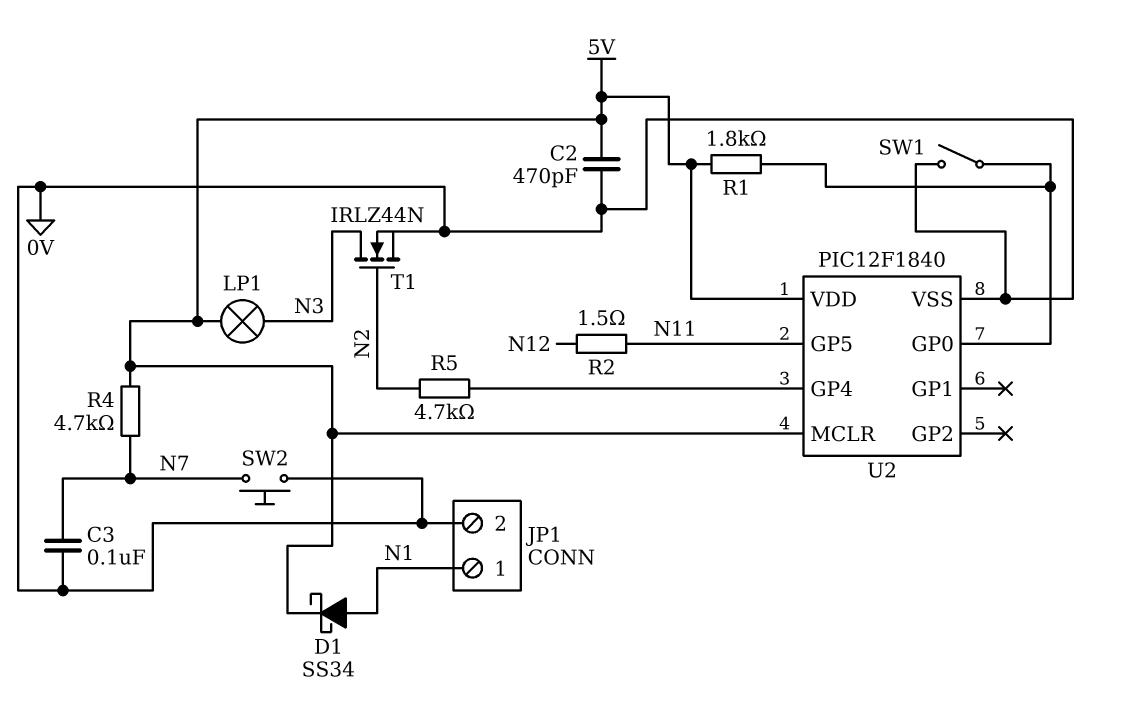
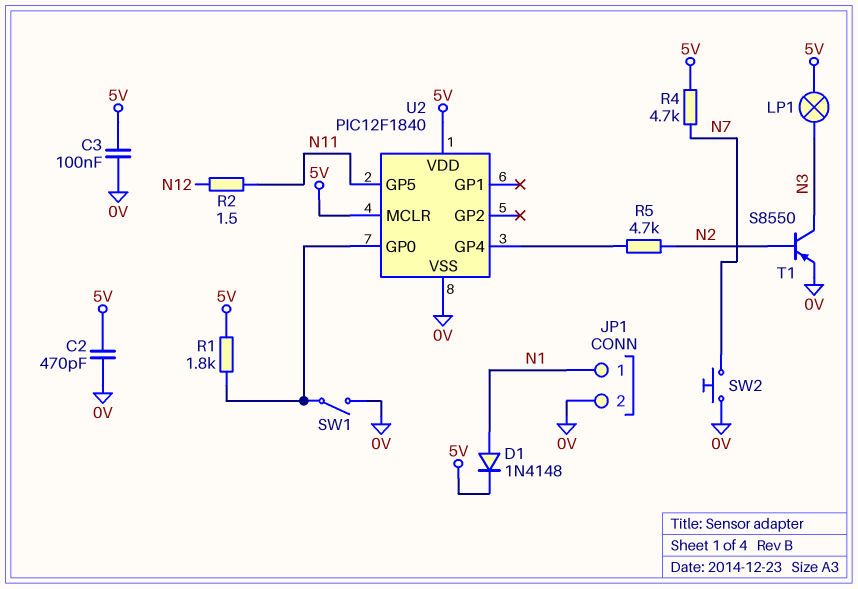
C3: 100nF (0V, N7) -> 100nF (0V, 5V)
D1: schottky SS34 (A N1, K 5V) -> diode 1N4148 (A N1, K 5V)
T1: NMOS IRLZ44N (G N2, D N3, S 0V) -> PNP S8550 (B N2, C N3, E 0V)

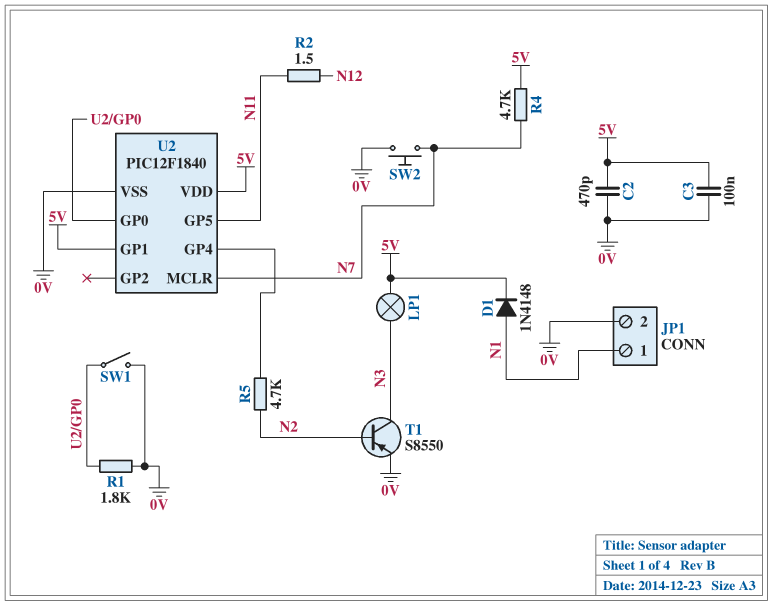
R1: 1.8k (5V, U2/GP0) -> 1.8k (0V, U2/GP0)
U2 pin GP1: none -> 5V
U2 pin MCLR: 5V -> N7

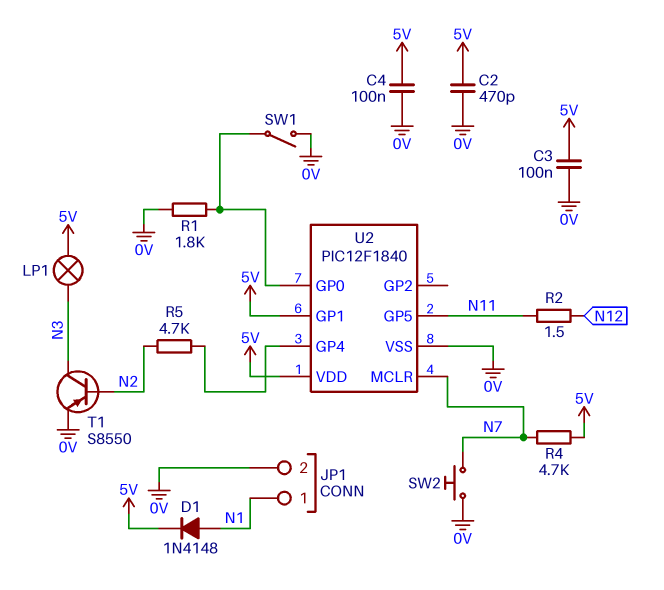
C4: none -> 100nF (0V, 5V)

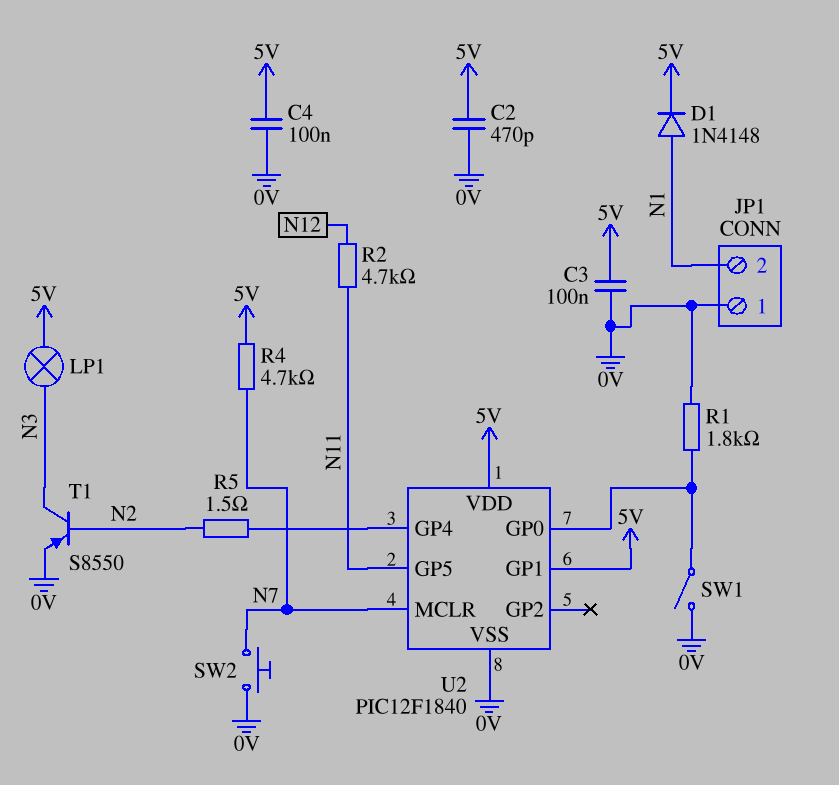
JP1 pin 1: N1 -> 0V
JP1 pin 2: 0V -> N1
R2: 1.5 (N11, N12) -> 4.7k (N11, N12)
R5: 4.7k (N2, U2/GP4) -> 1.5 (N2, U2/GP4)

